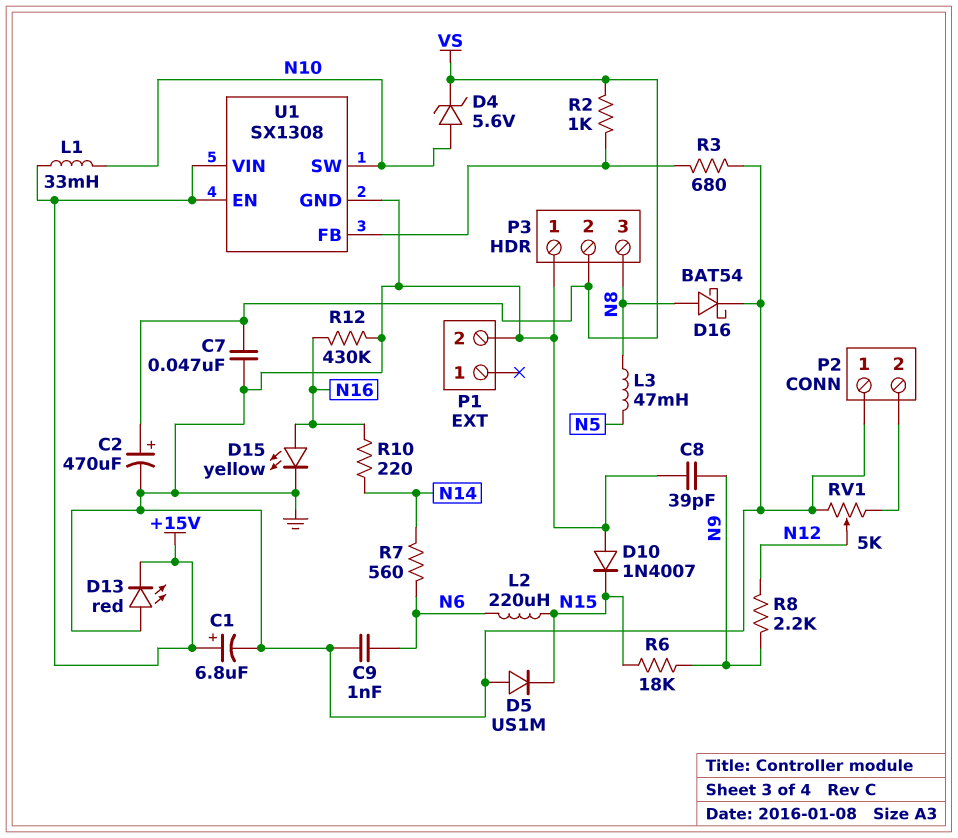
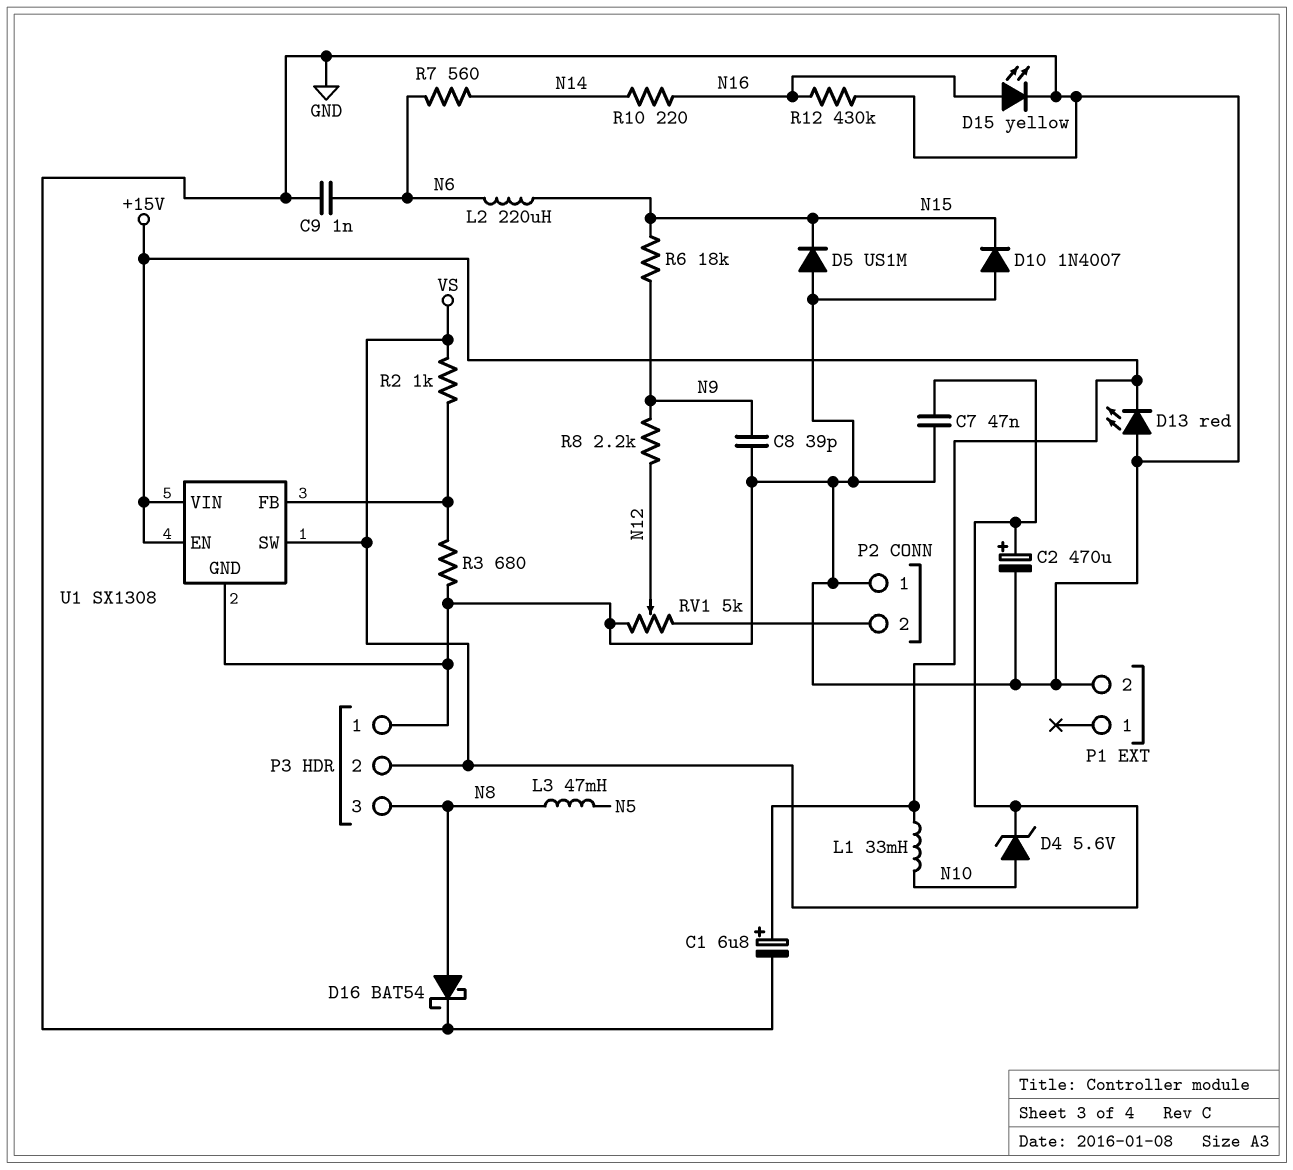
U1 pin SW: N10 -> VS

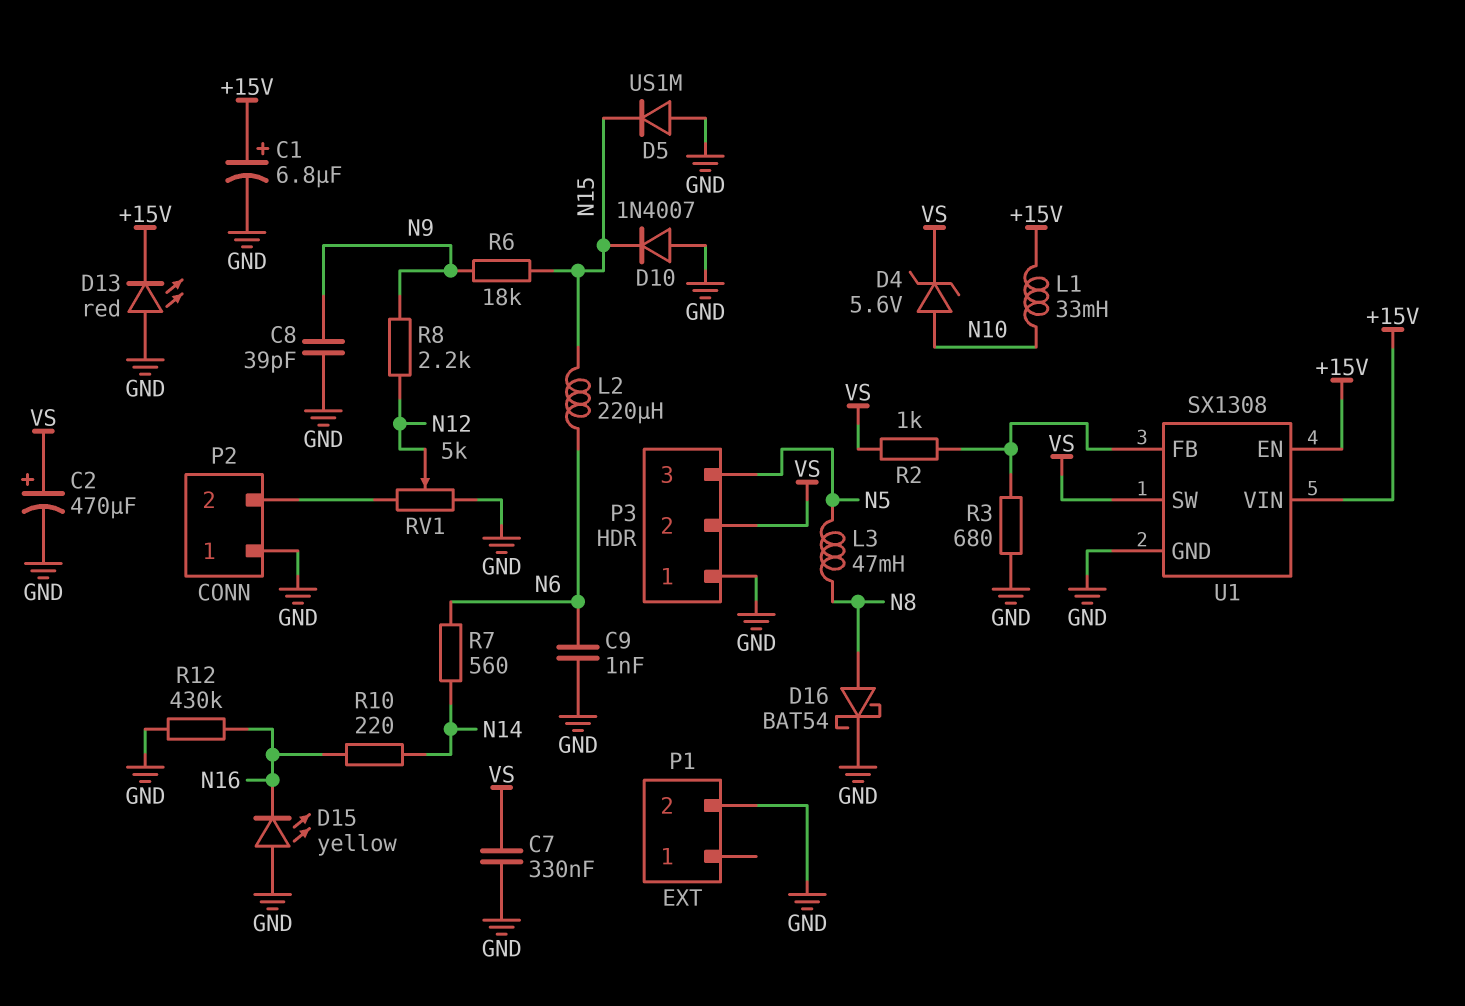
C7: 47nF (GND, VS) -> 330nF (GND, VS)
D15: LED yellow (A N16, K GND) -> LED yellow (A GND, K N16)
P3 pin 3: N8 -> N5

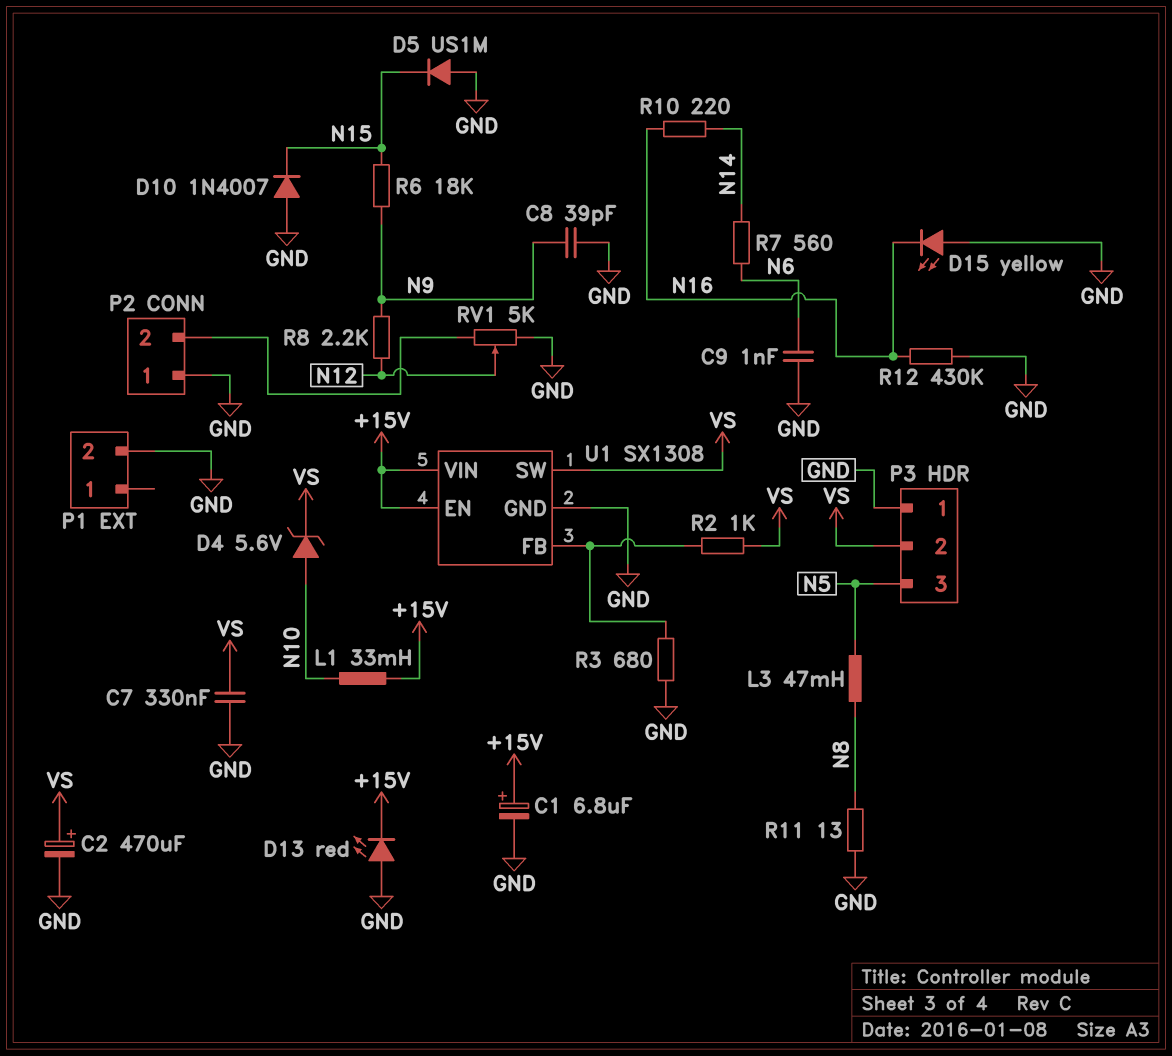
D16: schottky BAT54 (A N8, K GND) -> none
L2: 220uH (N6, N15) -> none
R11: none -> 13 (GND, N8)

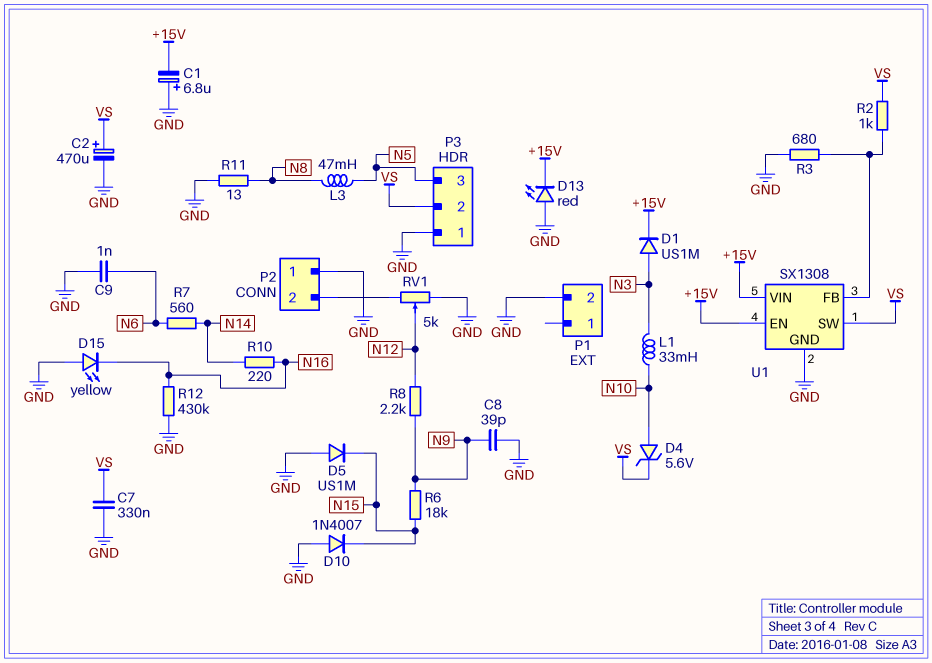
C1: 6.8uF (plus +15V, minus GND) -> 6.8uF (plus GND, minus +15V)
D1: none -> diode US1M (A N3, K +15V)
L1: 33mH (+15V, N10) -> 33mH (N3, N10)

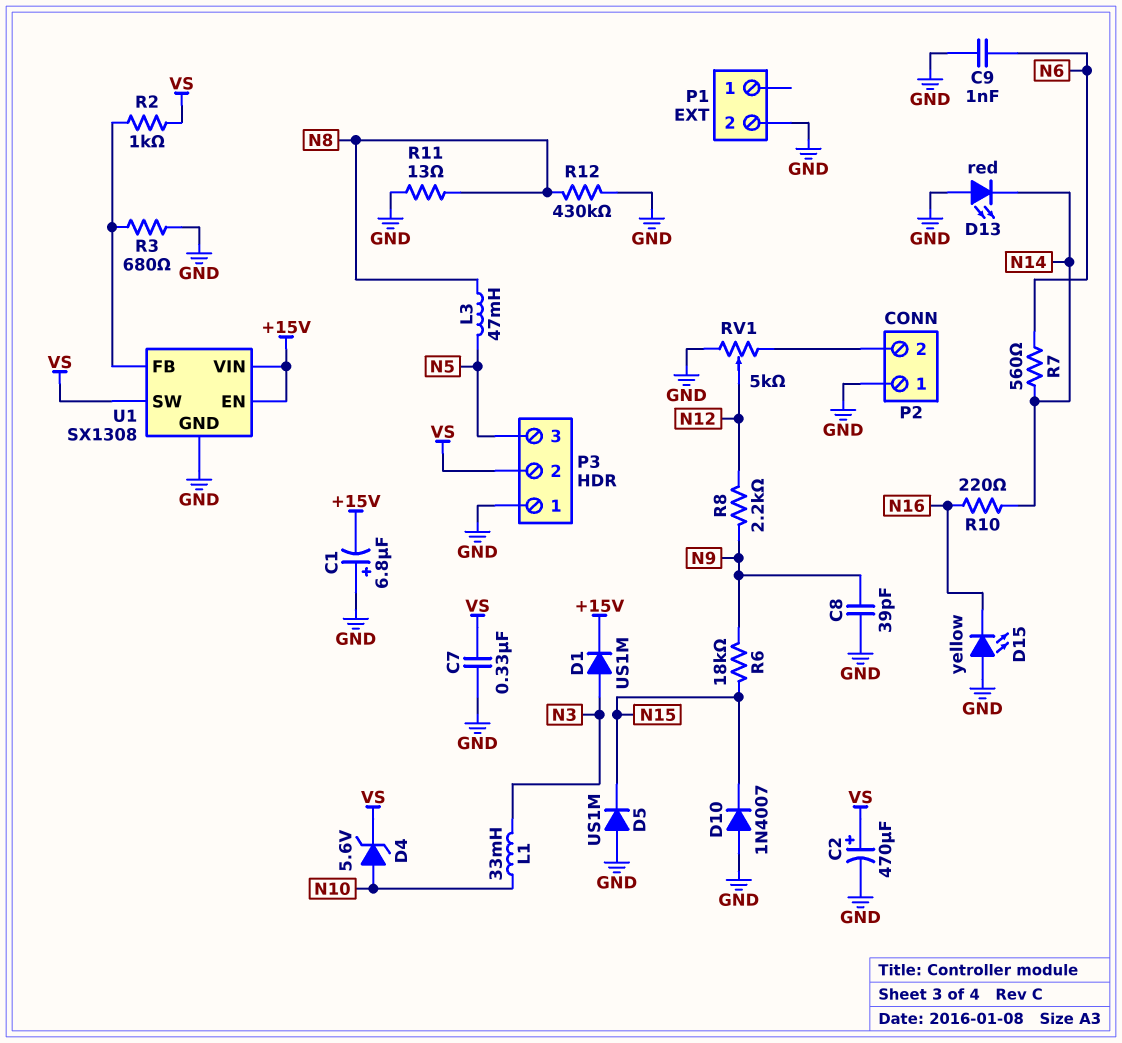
D13: LED red (A GND, K +15V) -> LED red (A GND, K N14)
R12: 430k (GND, N16) -> 430k (GND, N8)

